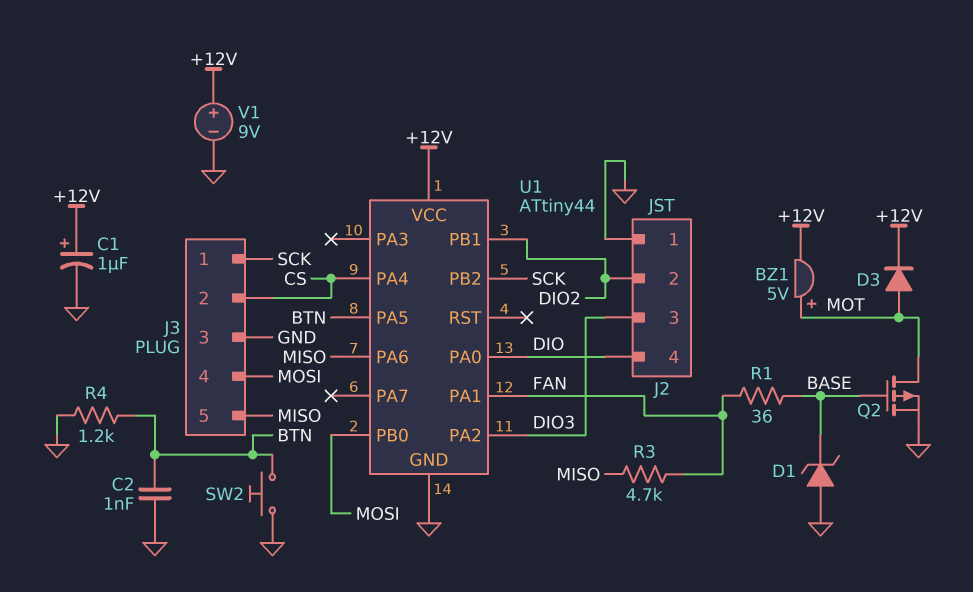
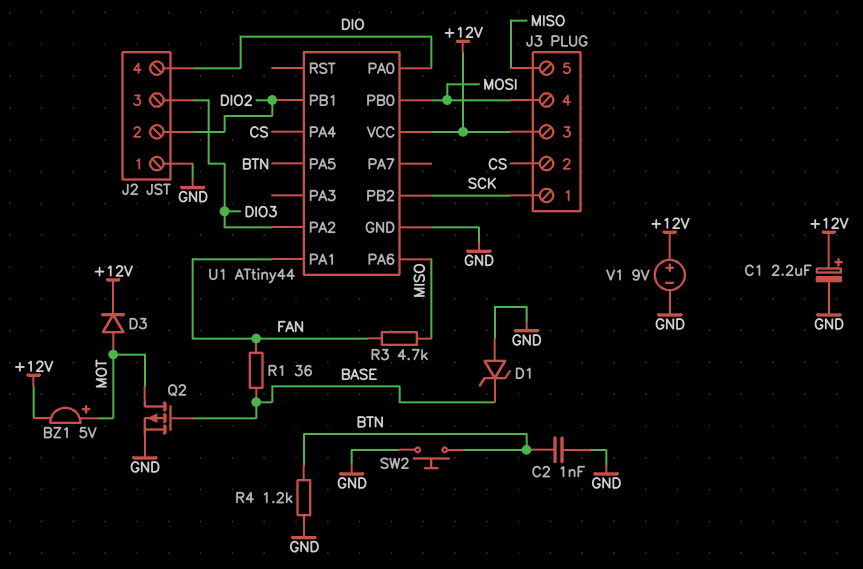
C1: 1uF (plus +12V, minus GND) -> 2.2uF (plus +12V, minus GND)
J3 pin 3: GND -> +12V

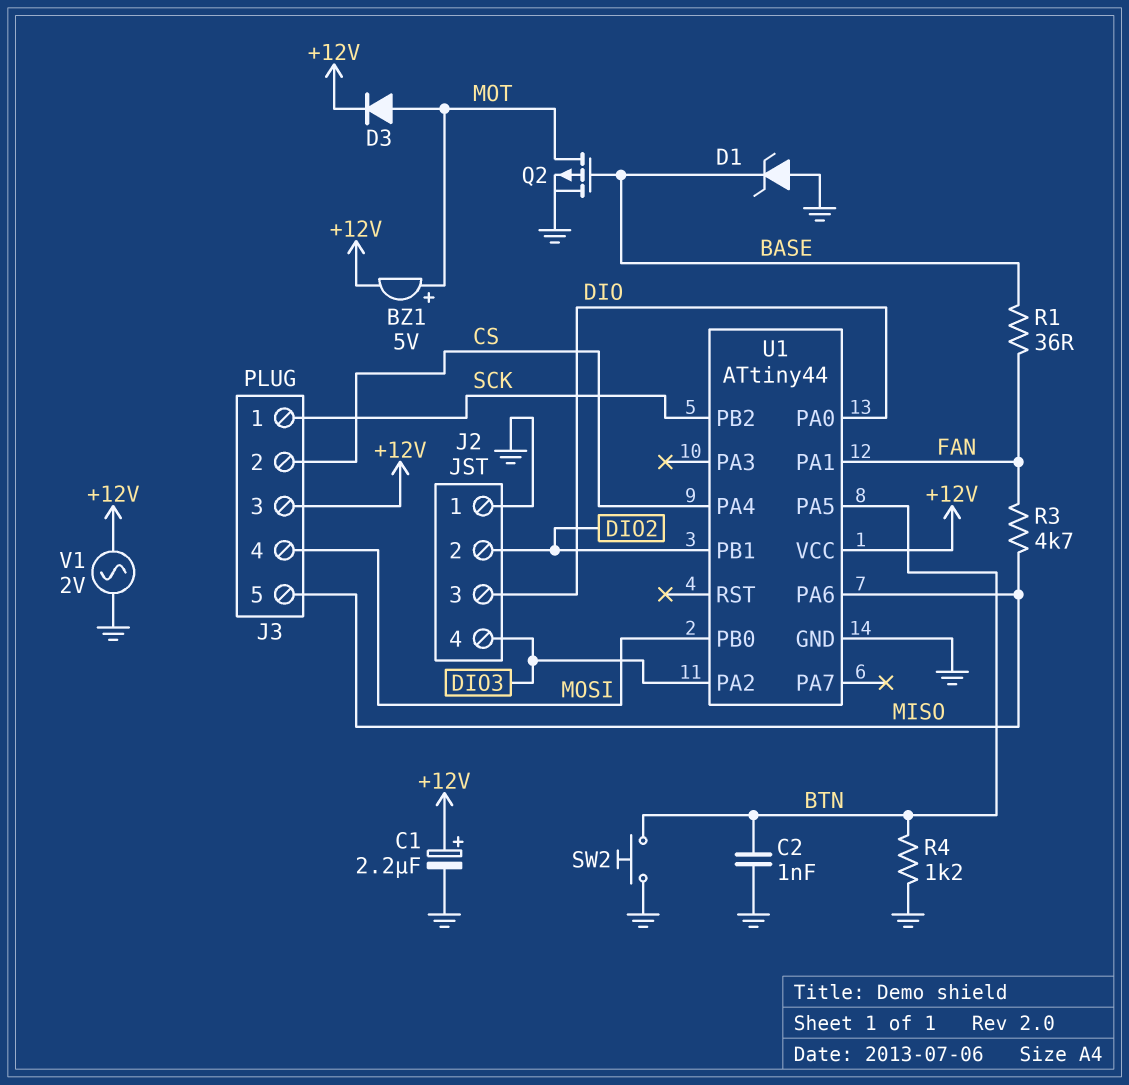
J2 pin 3: DIO3 -> DIO
J2 pin 4: DIO -> DIO3
V1: 9V (plus +12V, minus GND) -> AC 2V (+12V, GND)

